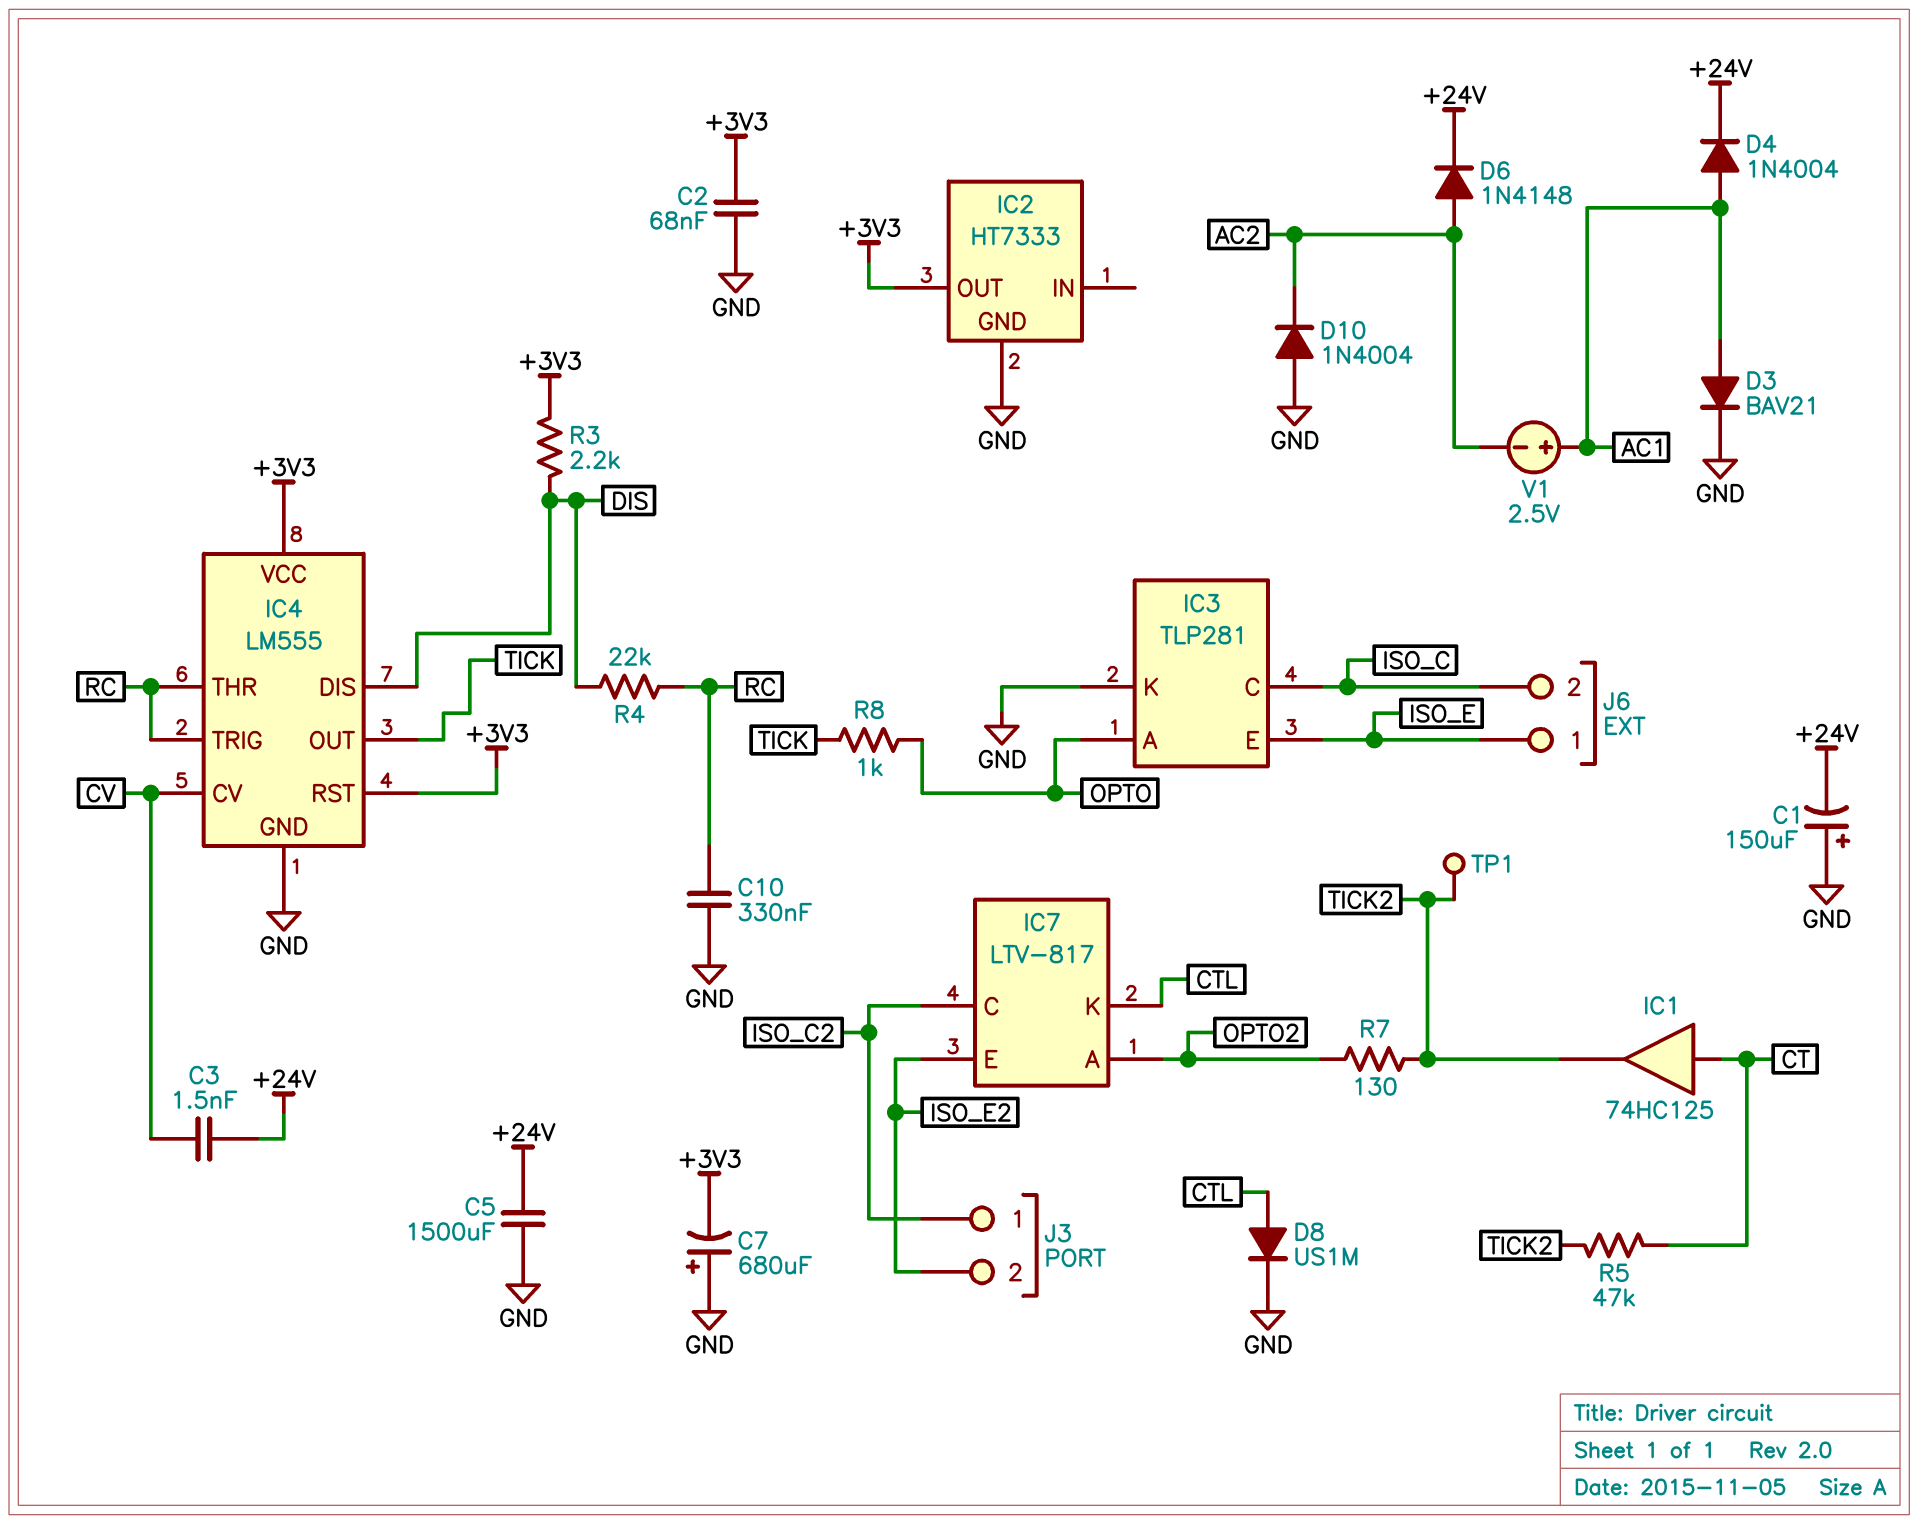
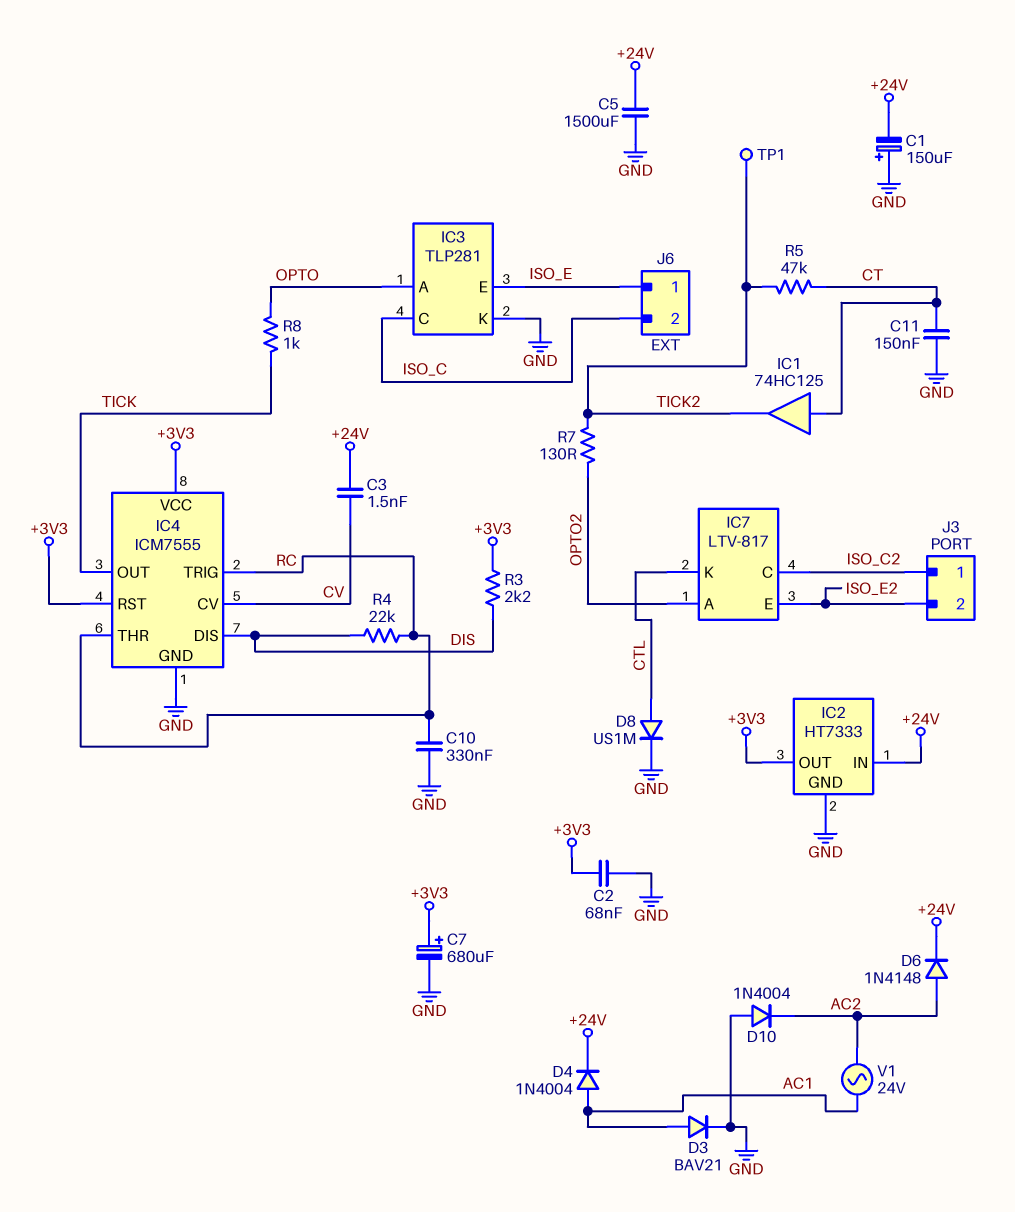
C7: 680uF (plus GND, minus +3V3) -> 680uF (plus +3V3, minus GND)
C11: none -> 150nF (CT, GND)
IC2 pin IN: none -> +24V
IC4: LM555 -> ICM7555
V1: 2.5V (plus AC1, minus AC2) -> AC 24V (AC1, AC2)

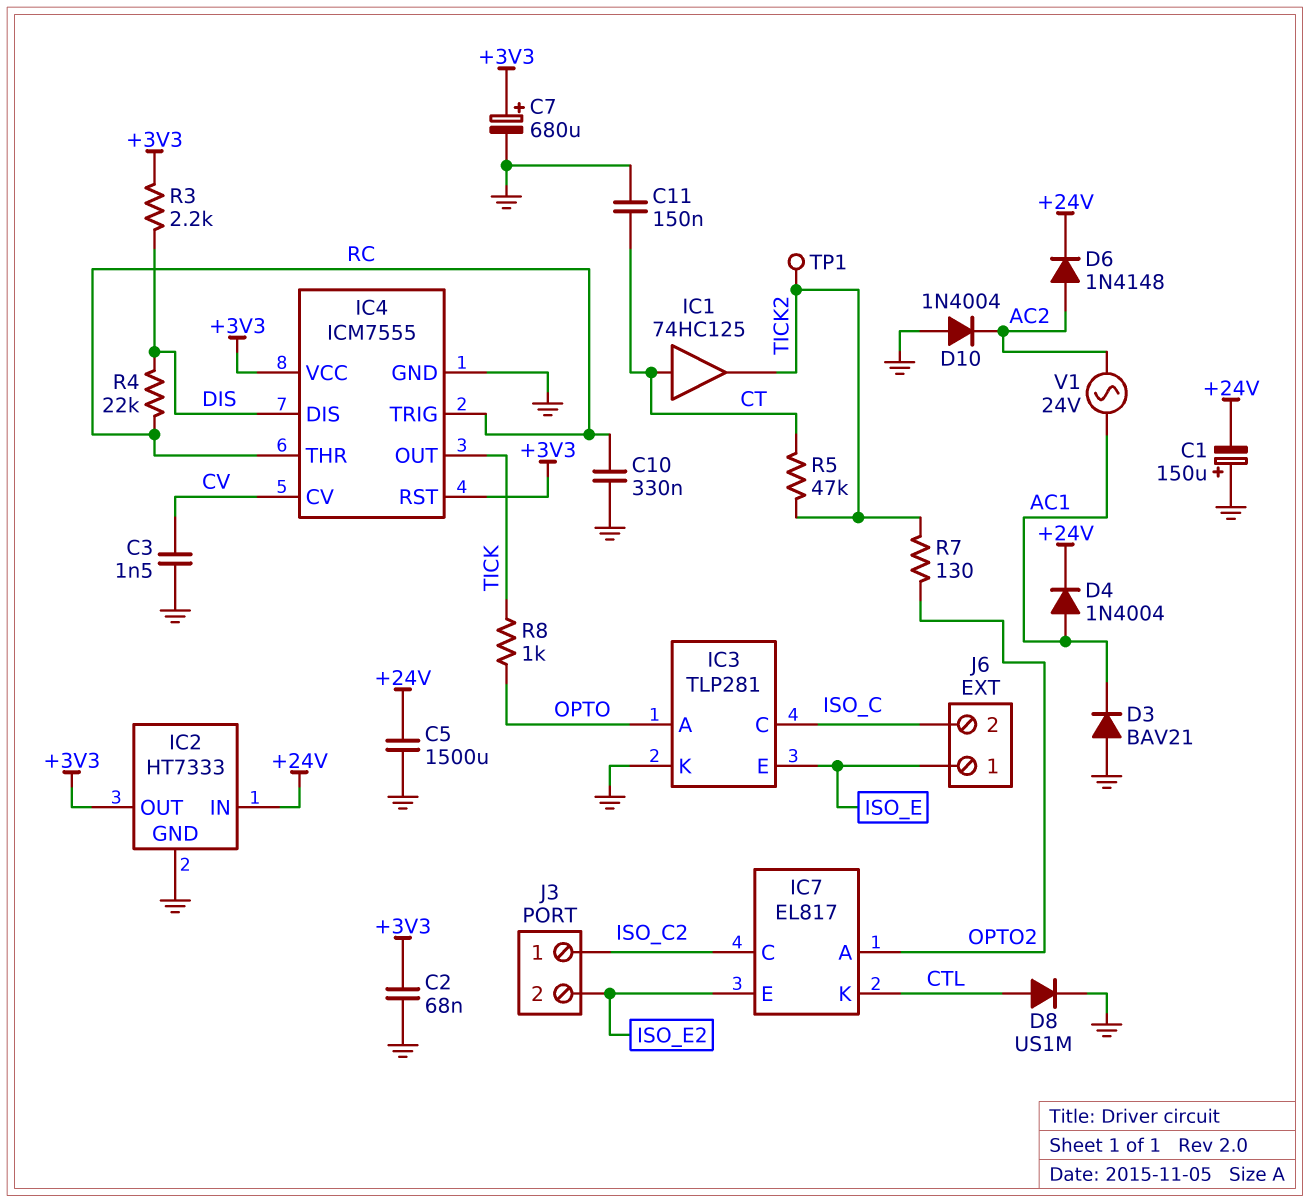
C3: 1.5nF (+24V, CV) -> 1.5nF (CV, GND)
D3: diode BAV21 (A AC1, K GND) -> diode BAV21 (A GND, K AC1)
IC7: LTV-817 -> EL817

